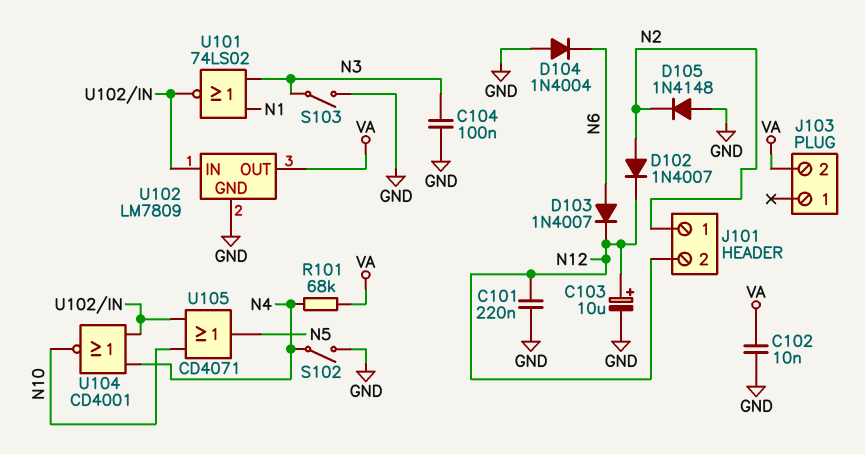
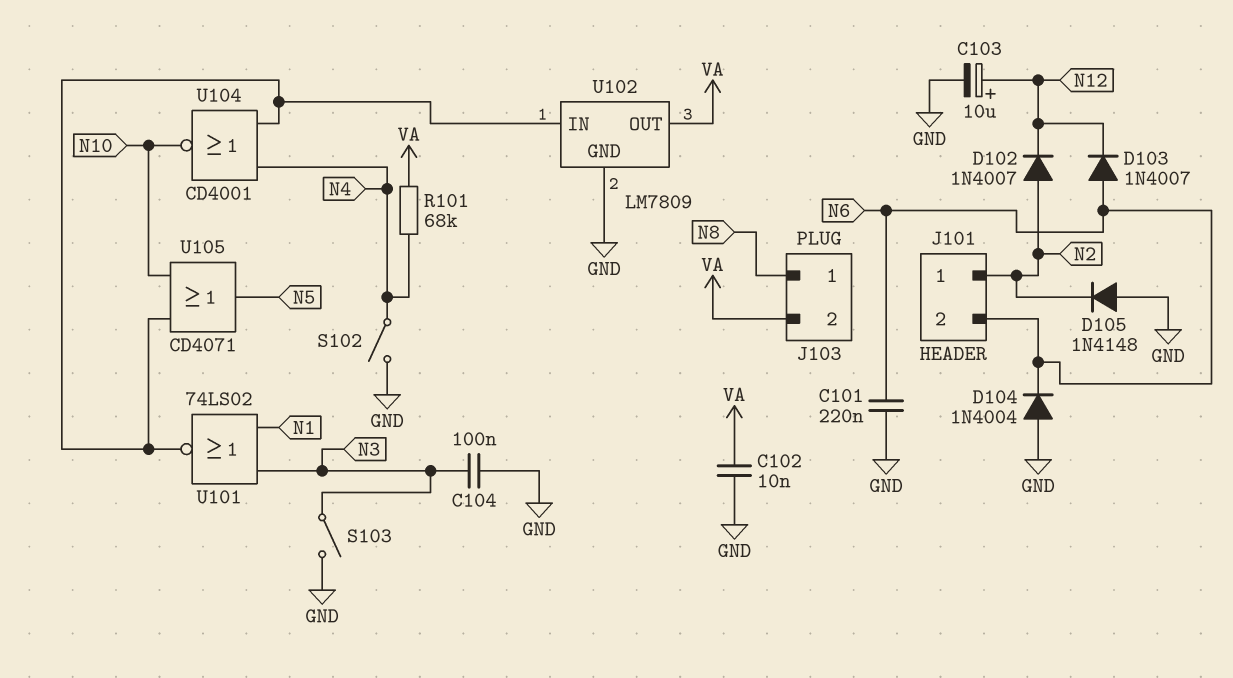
C101: 220nF (GND, N12) -> 220nF (GND, N6)
J101 pin 2: N12 -> N6
J103 pin 1: none -> N8

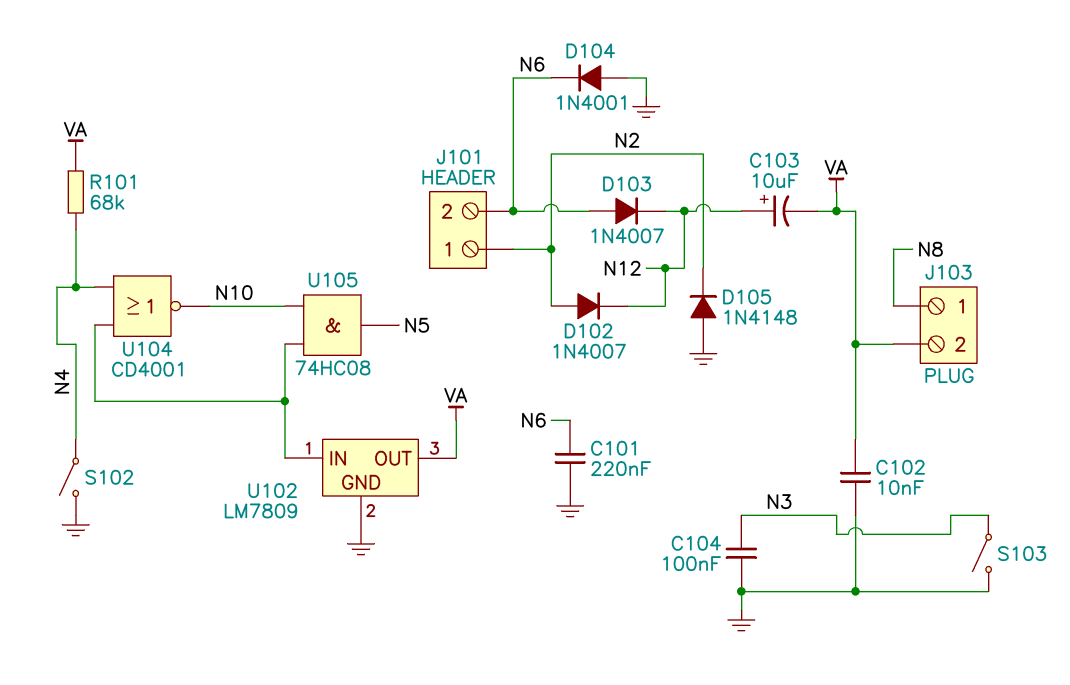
C103: 10uF (plus N12, minus GND) -> 10uF (plus N12, minus VA)
D104: diode 1N4004 (A GND, K N6) -> diode 1N4001 (A GND, K N6)
U101: NOR 74LS02 (in N1, in N3, out U102/IN) -> none
U105: OR CD4071 (in N10, in U102/IN, out N5) -> AND 74HC08 (in N10, in U102/IN, out N5)

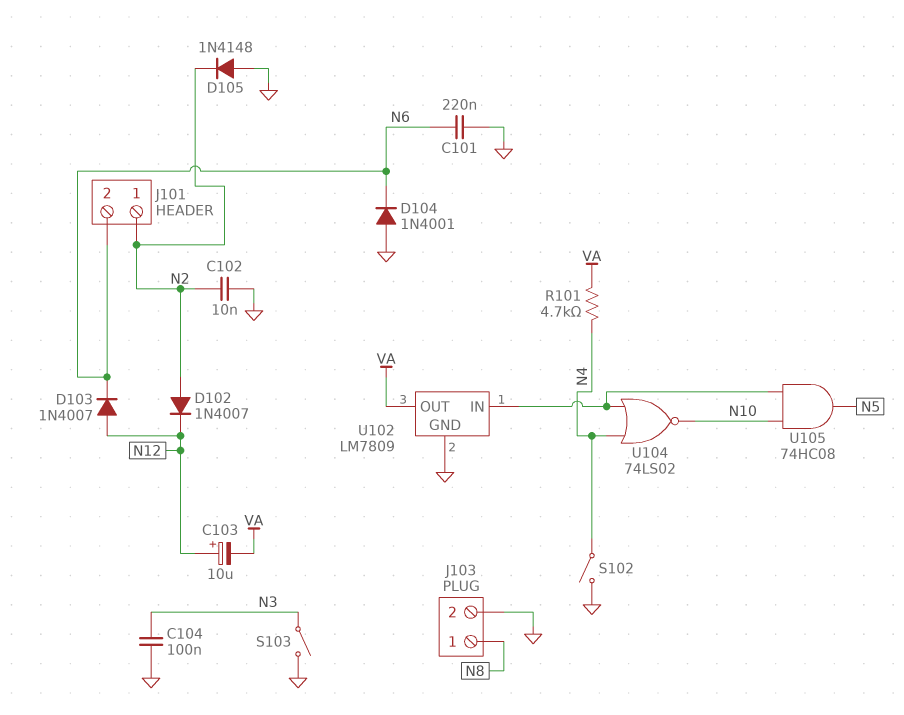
C102: 10nF (GND, VA) -> 10nF (GND, N2)
D103: diode 1N4007 (A N6, K N12) -> diode 1N4007 (A N12, K N6)
J103 pin 2: VA -> GND
R101: 68k (N4, VA) -> 4.7k (N4, VA)
U104: NOR CD4001 (in N4, in U102/IN, out N10) -> NOR 74LS02 (in N4, in U102/IN, out N10)

